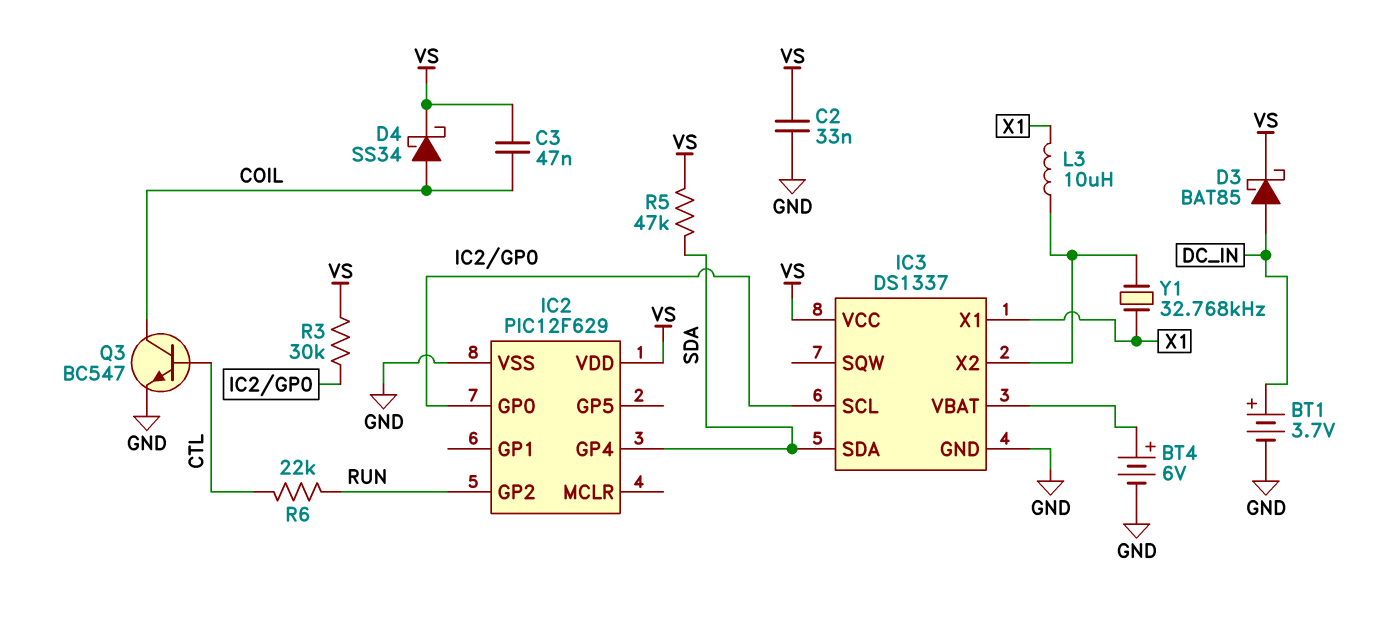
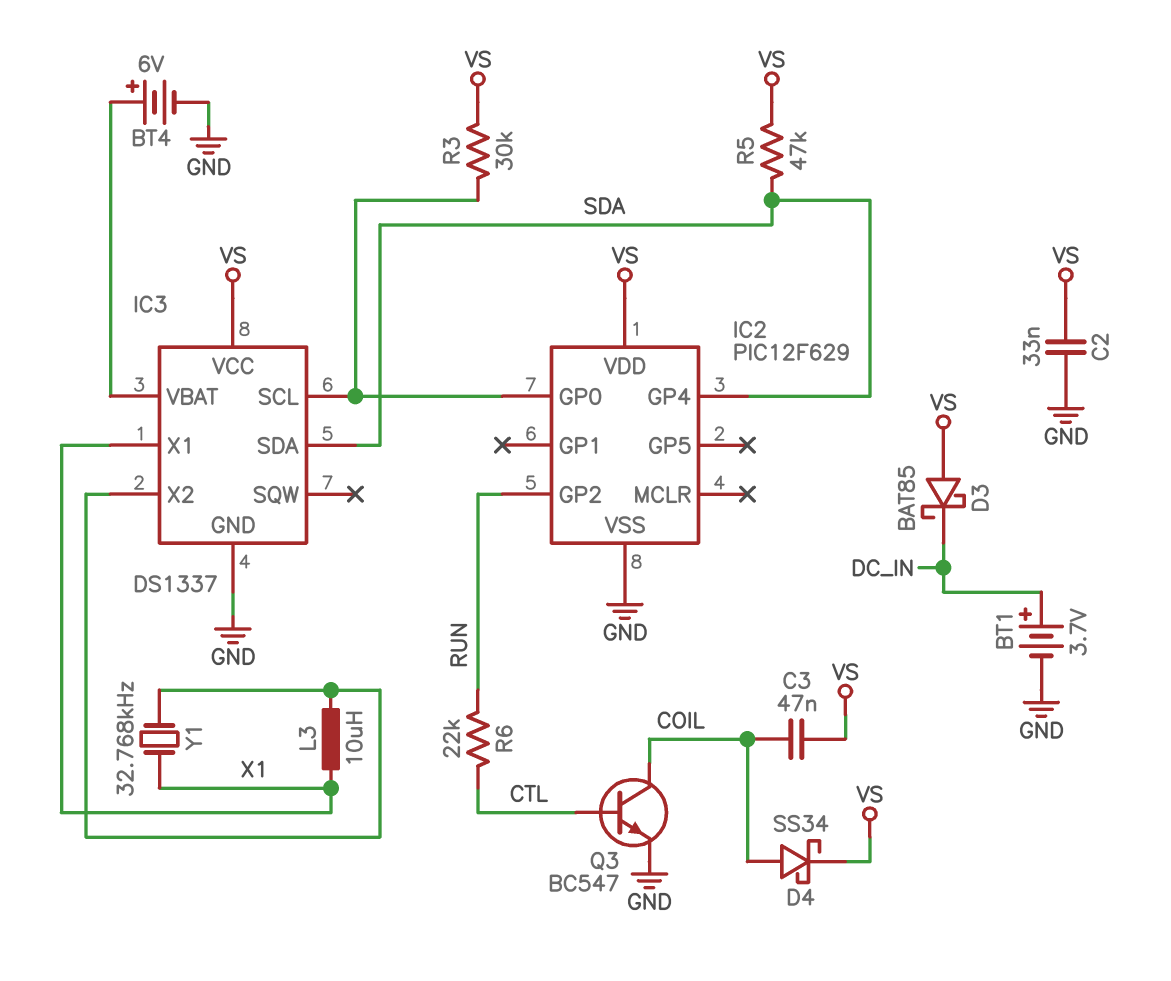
D3: schottky BAT85 (A DC_IN, K VS) -> schottky BAT85 (A VS, K DC_IN)

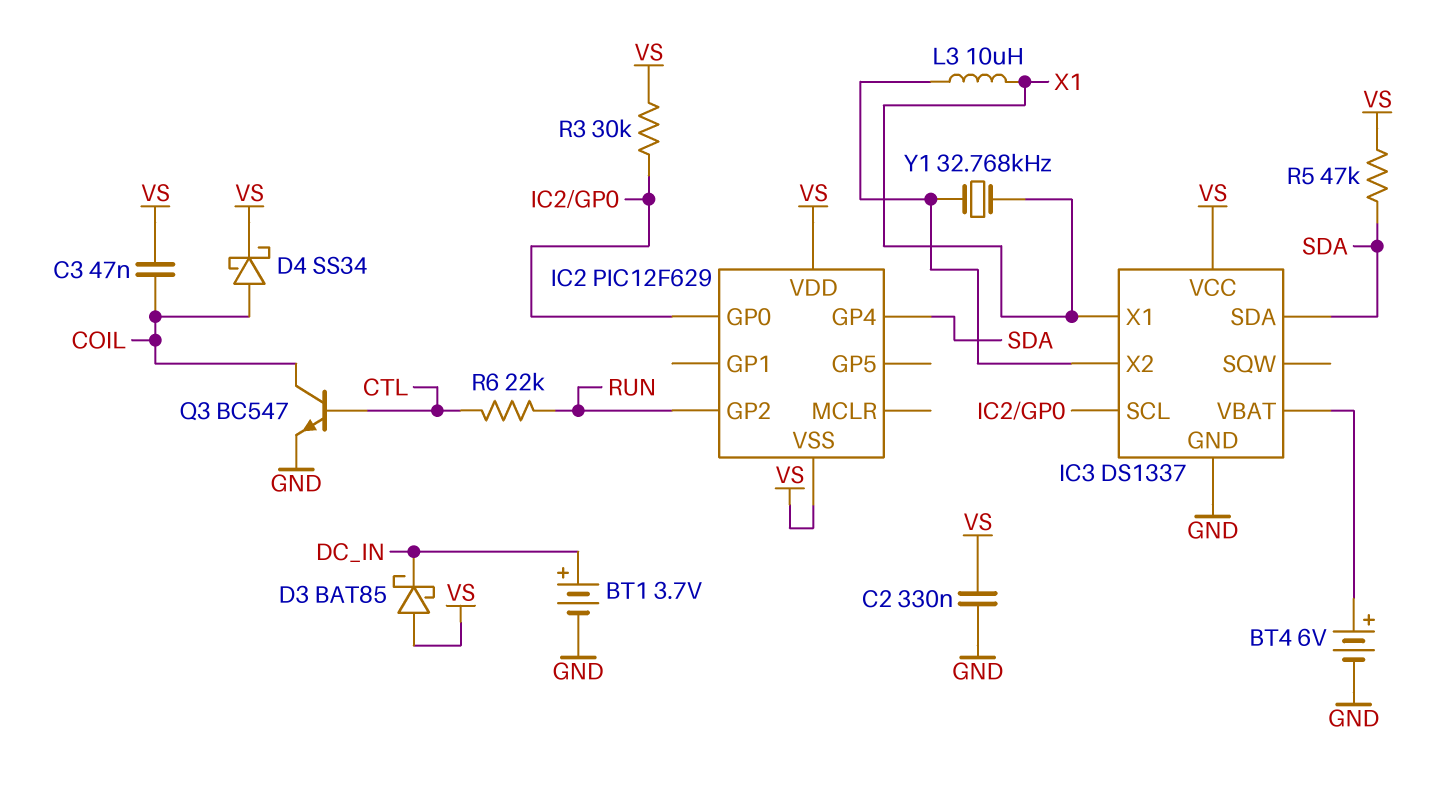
C2: 33nF (GND, VS) -> 330nF (GND, VS)
IC2 pin VSS: GND -> VS

